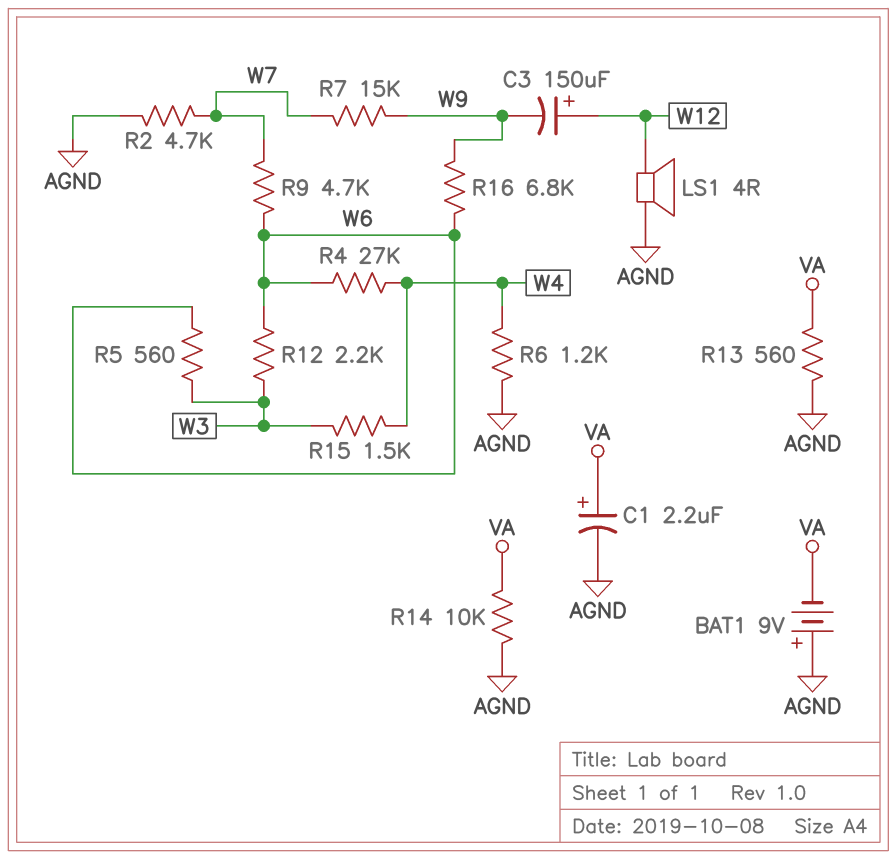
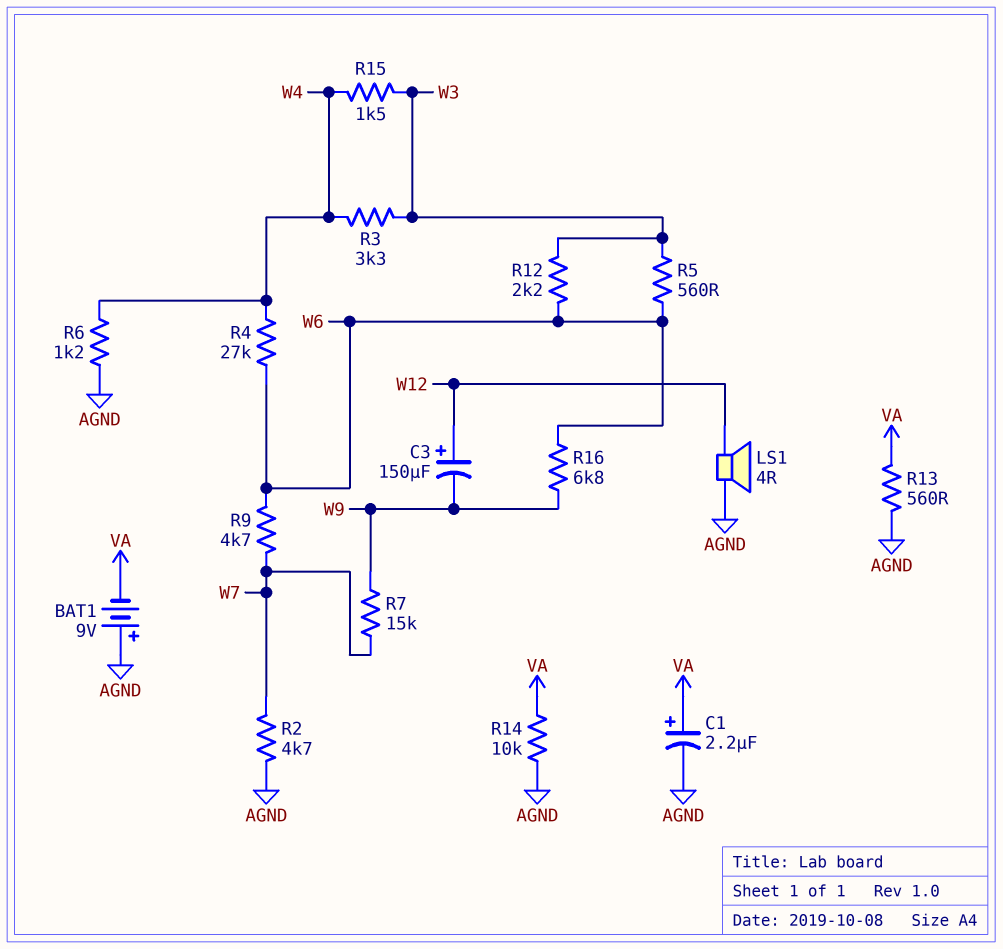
R3: none -> 3.3k (W3, W4)

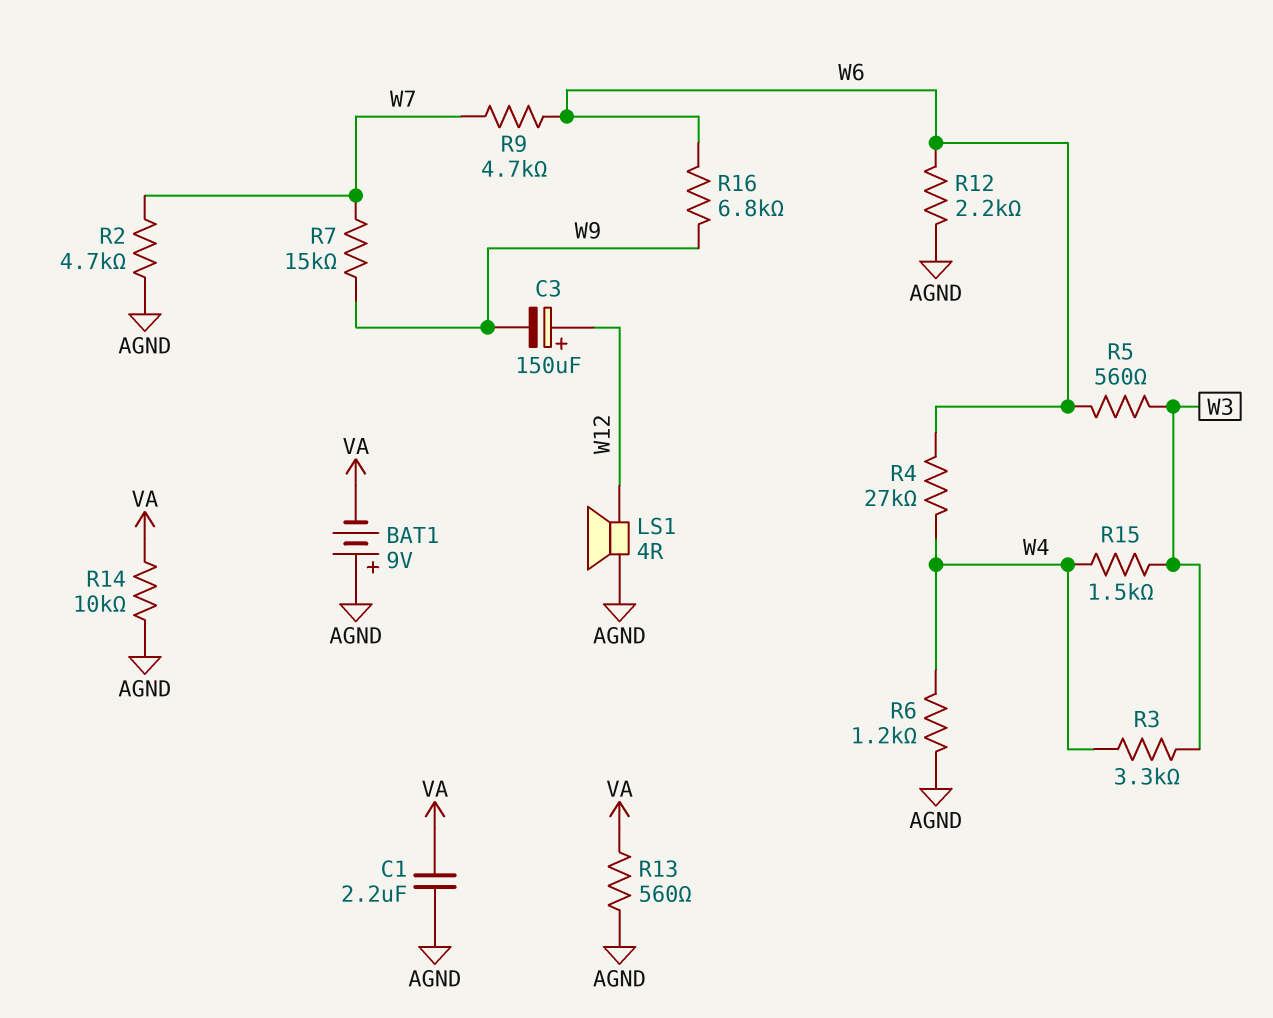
C1: 2.2uF (plus VA, minus AGND) -> 2.2uF (AGND, VA)
R12: 2.2k (W3, W6) -> 2.2k (AGND, W6)

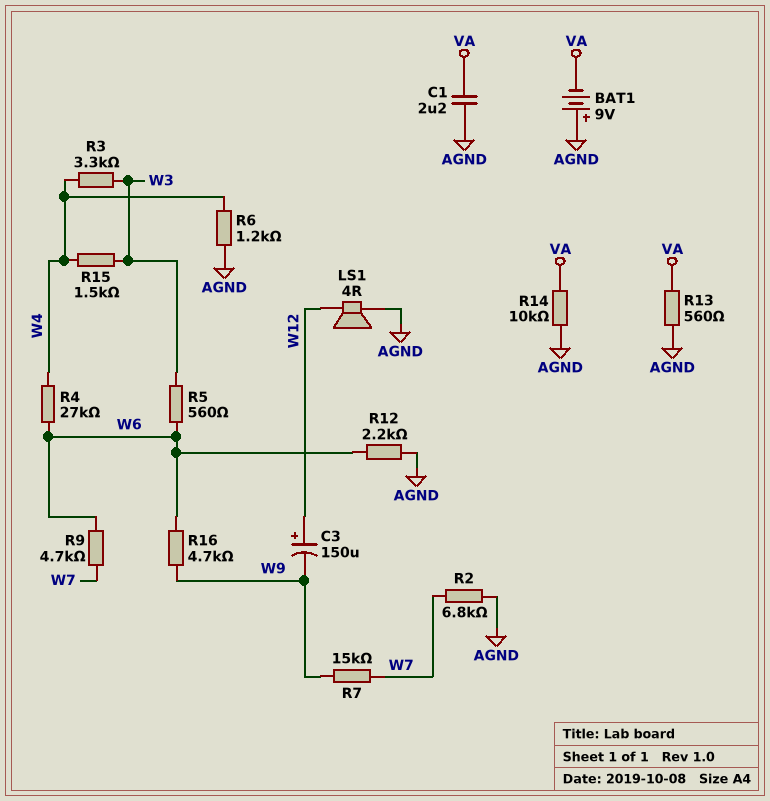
R2: 4.7k (AGND, W7) -> 6.8k (AGND, W7)
R16: 6.8k (W6, W9) -> 4.7k (W6, W9)

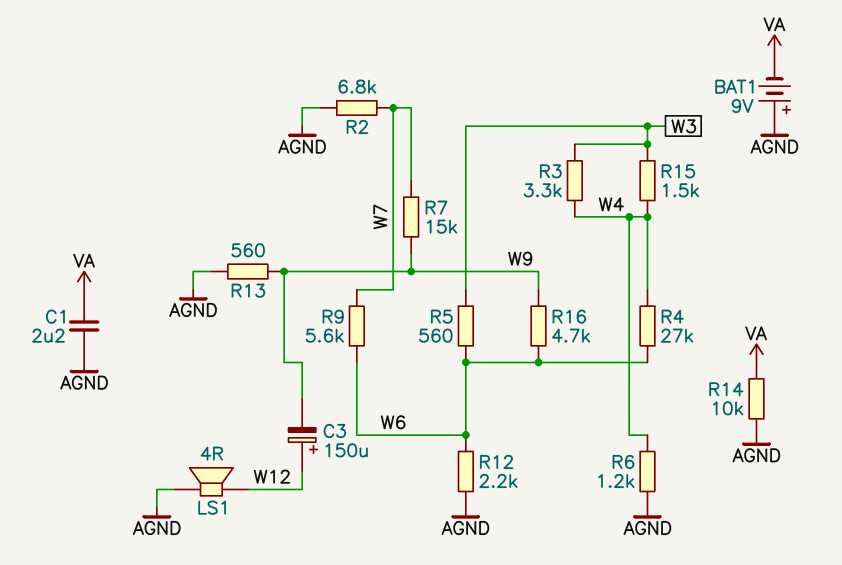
R9: 4.7k (W6, W7) -> 5.6k (W6, W7)
R13: 560 (AGND, VA) -> 560 (AGND, W9)

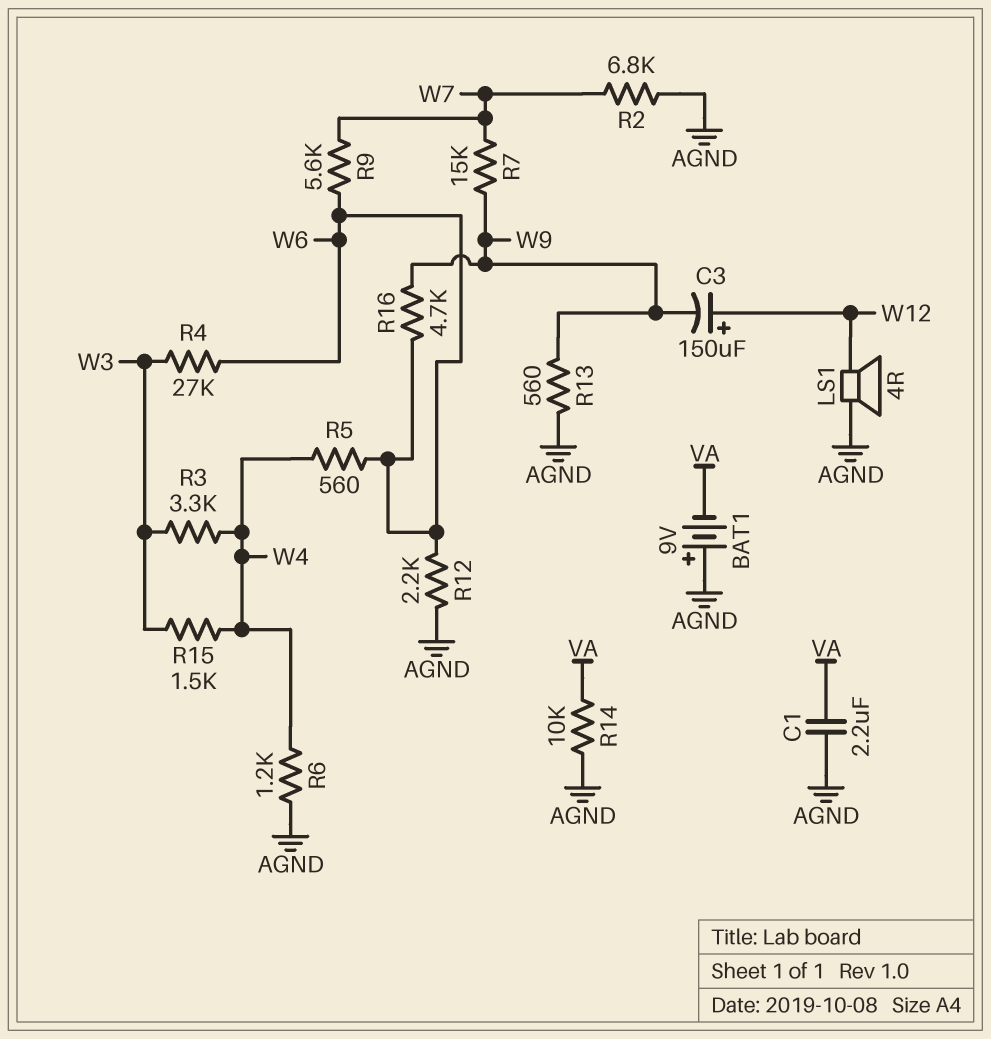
R4: 27k (W4, W6) -> 27k (W3, W6)
R5: 560 (W3, W6) -> 560 (W4, W6)

